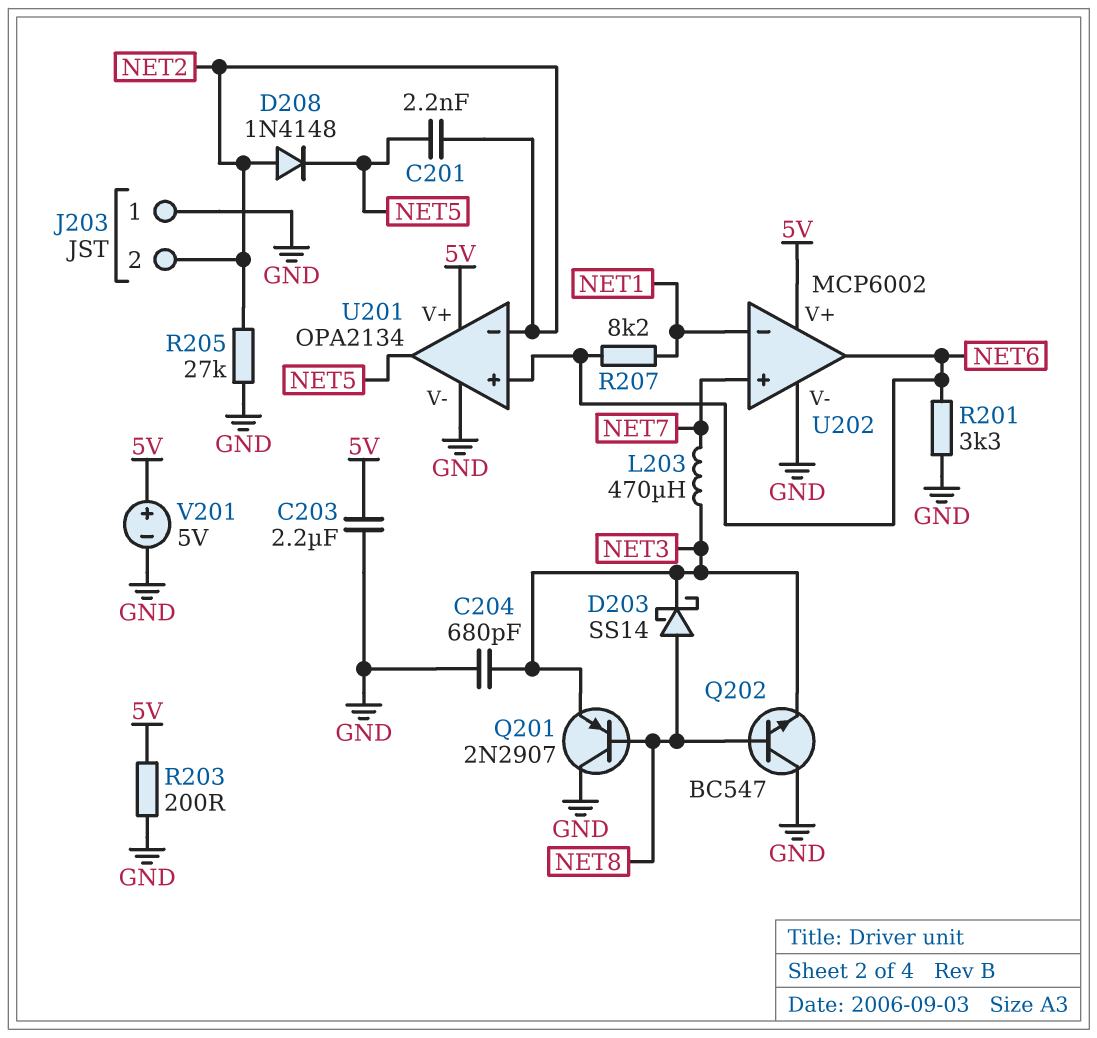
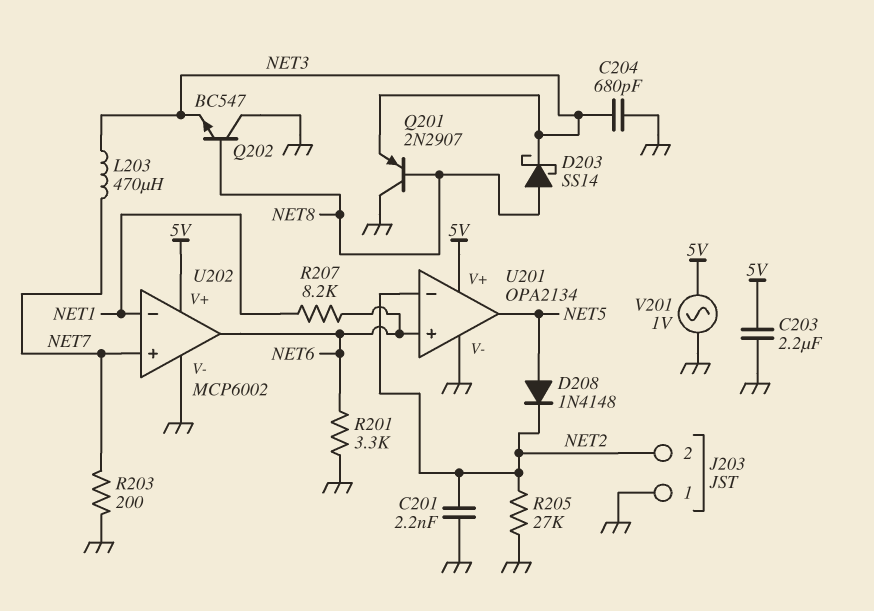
C201: 2.2nF (NET2, NET5) -> 2.2nF (GND, NET2)
D208: diode 1N4148 (A NET2, K NET5) -> diode 1N4148 (A NET5, K NET2)
R203: 200 (5V, GND) -> 200 (GND, NET7)
V201: 5V (plus 5V, minus GND) -> AC 1V (5V, GND)

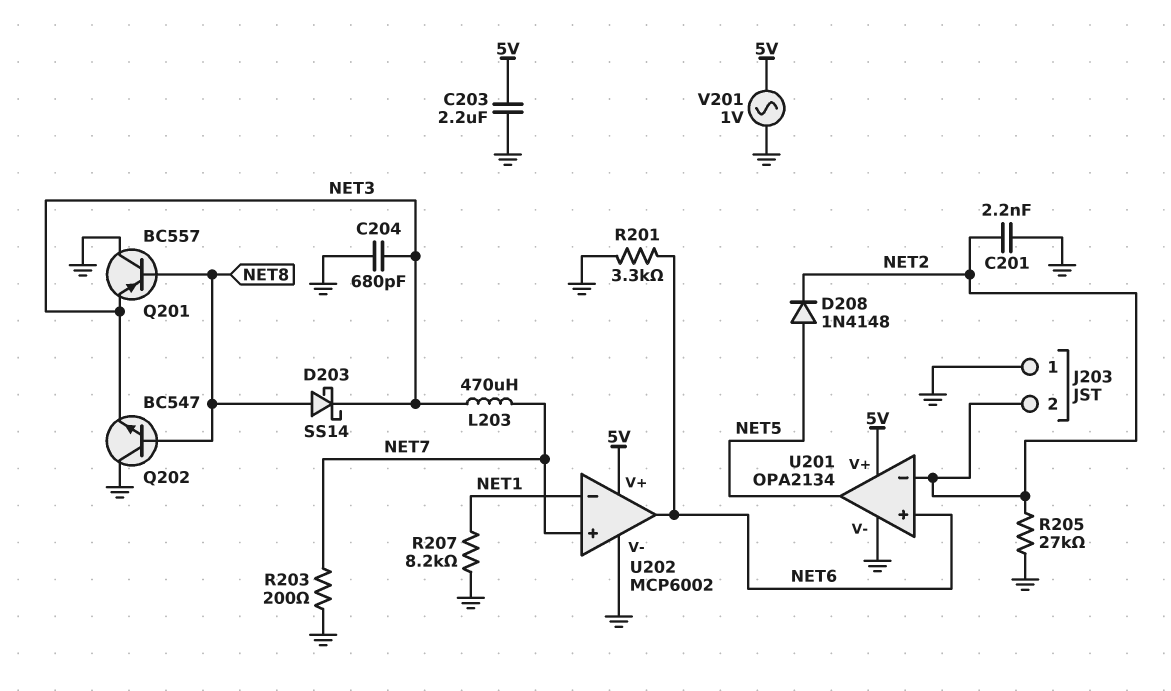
Q201: PNP 2N2907 (B NET8, C GND, E NET3) -> PNP BC557 (B NET8, C GND, E NET3)
R207: 8.2k (NET1, NET6) -> 8.2k (GND, NET1)

